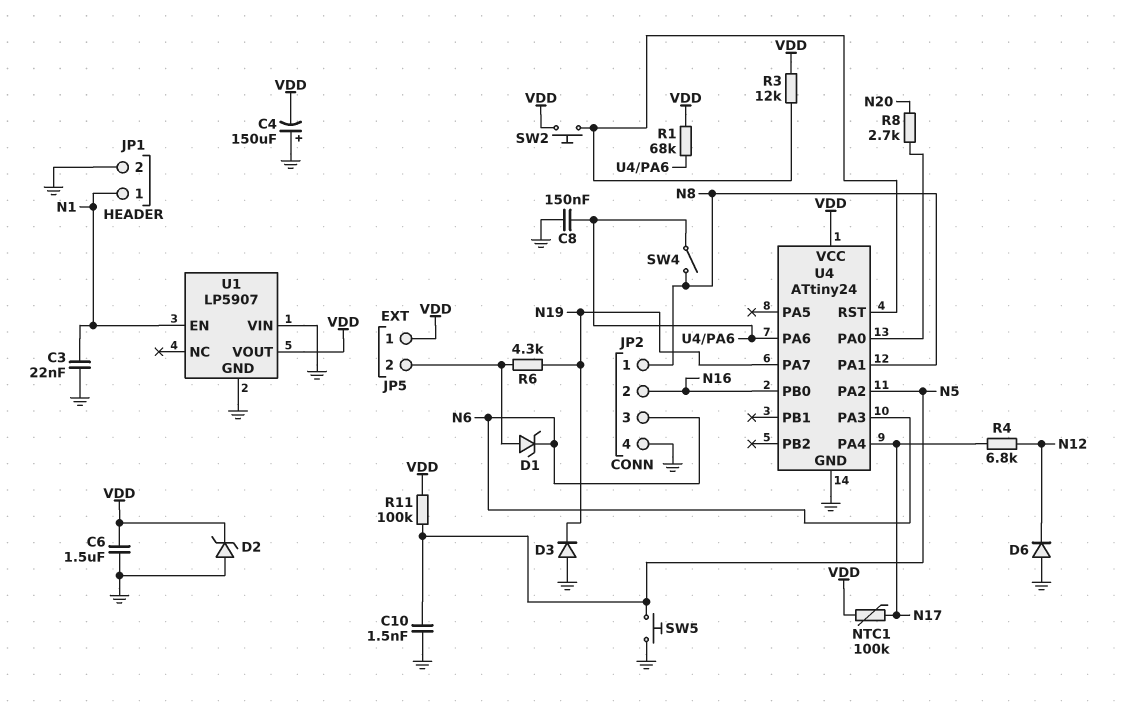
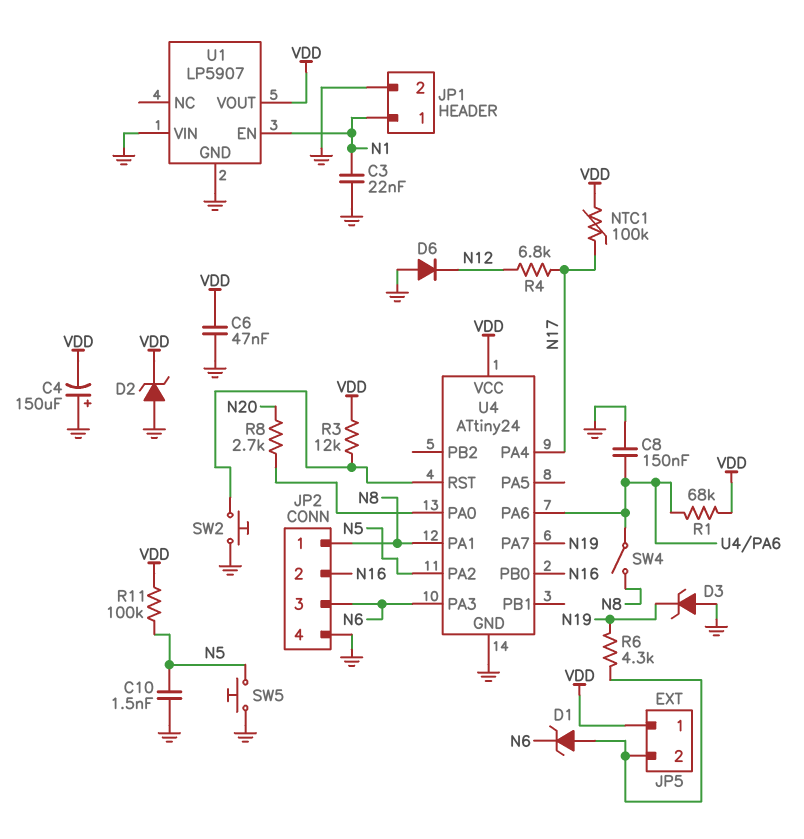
C6: 1.5uF (GND, VDD) -> 47nF (GND, VDD)
D3: diode (A GND, K N19) -> zener (A GND, K N19)
SW2: button (U4/RST, VDD) -> button (GND, U4/RST)

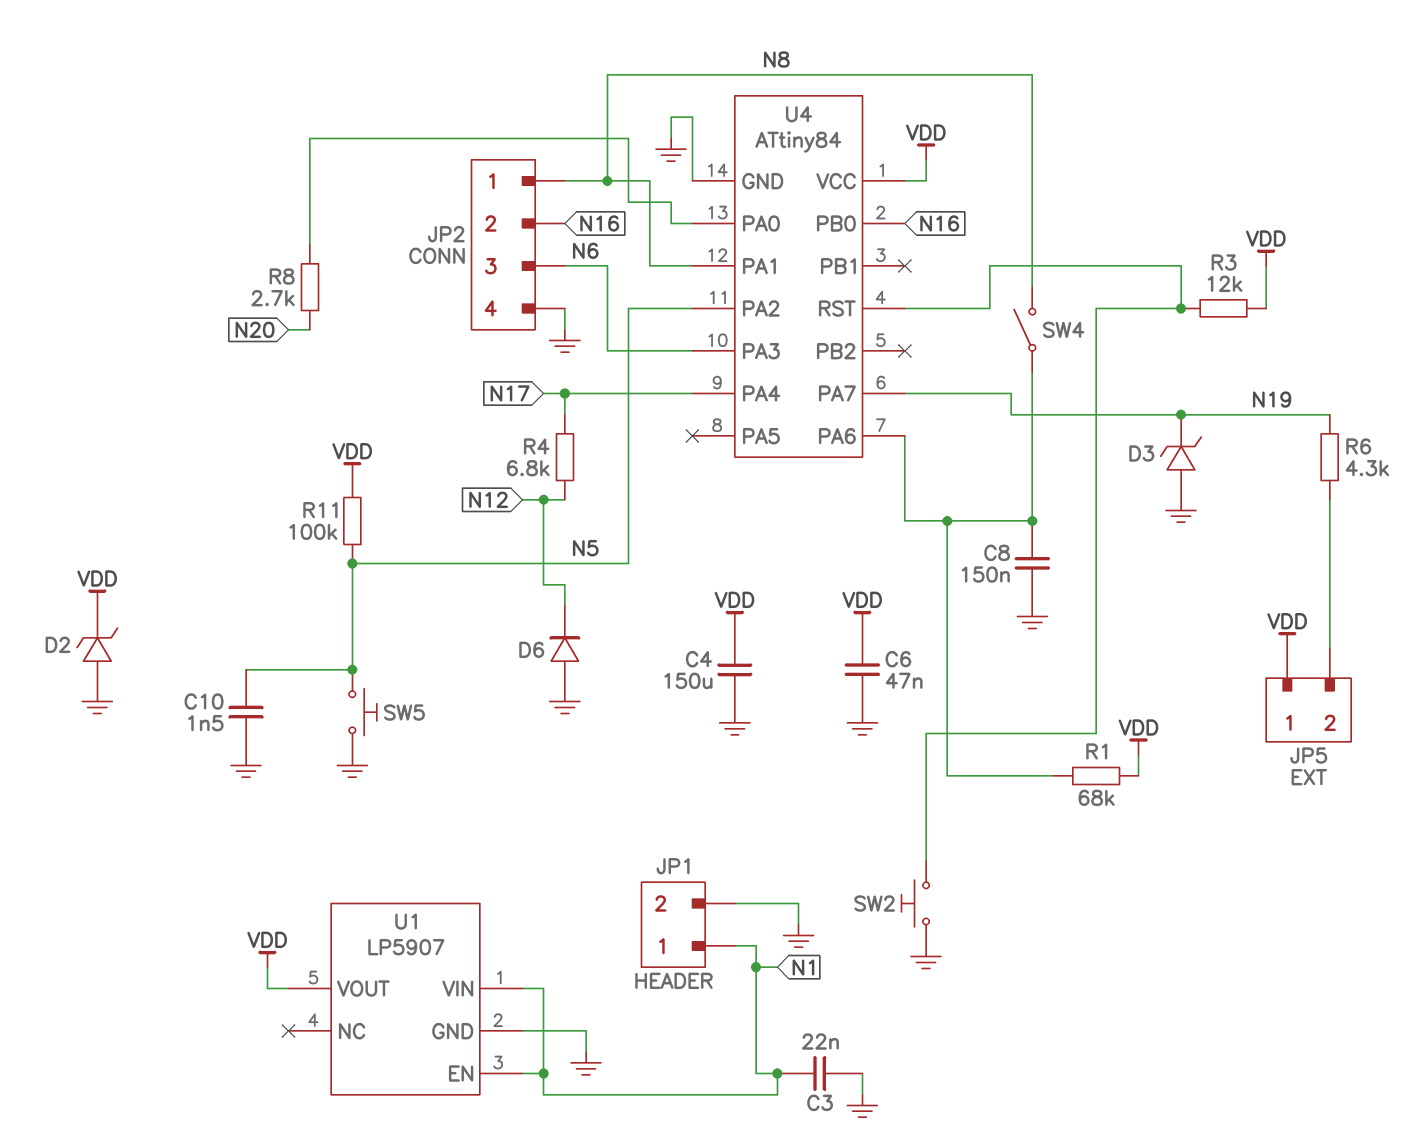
C4: 150uF (plus GND, minus VDD) -> 150uF (GND, VDD)
D1: zener (A JP5/2, K N6) -> none
NTC1: 100k (N17, VDD) -> none
U1 pin VIN: GND -> N1
U4: ATtiny24 -> ATtiny84

